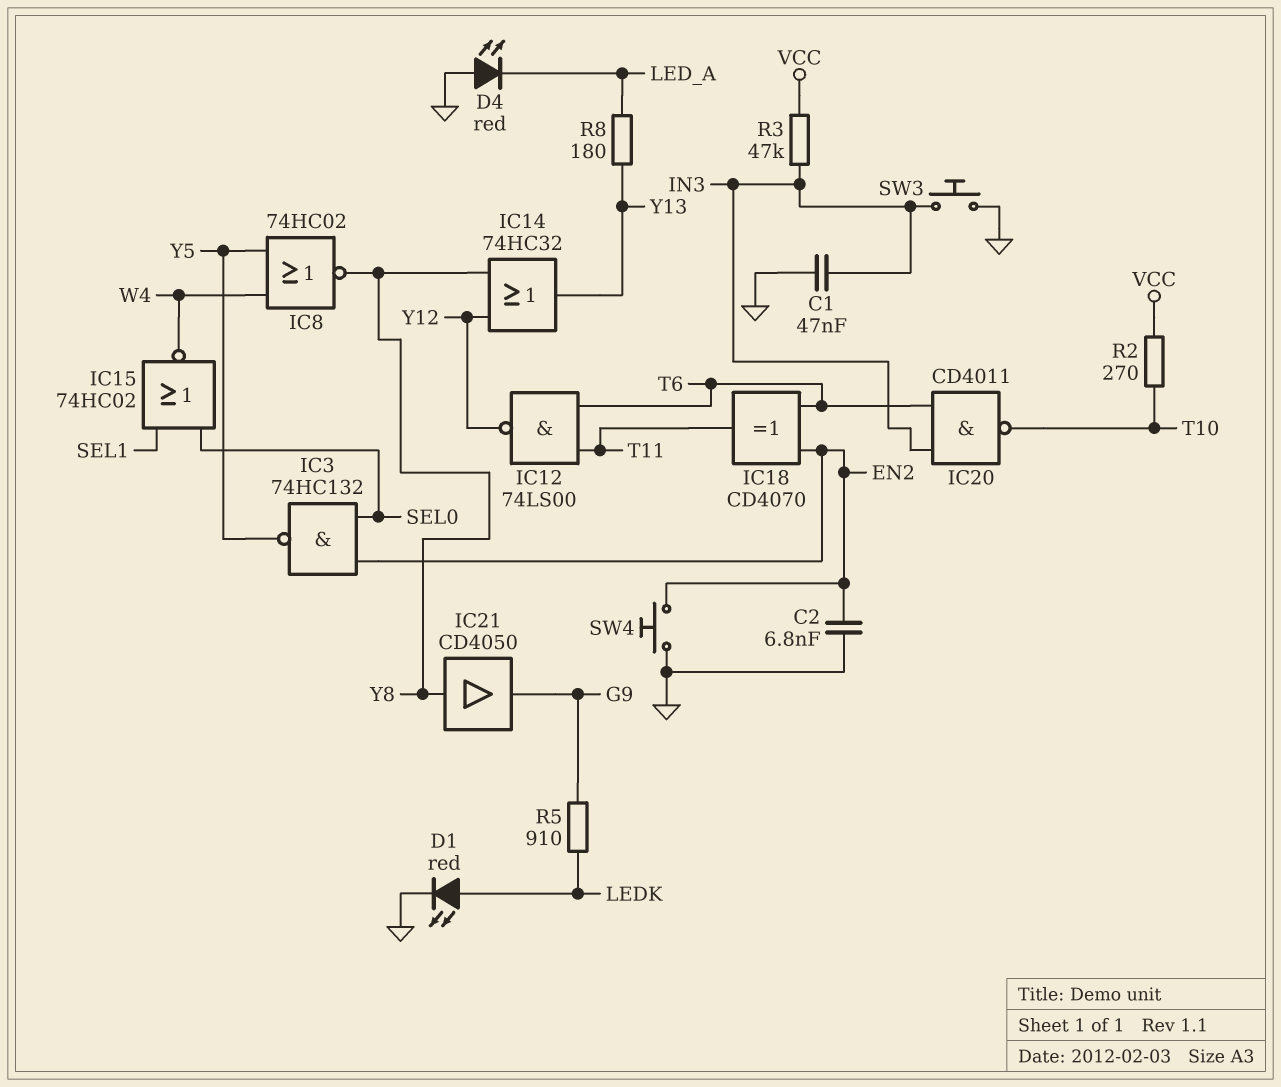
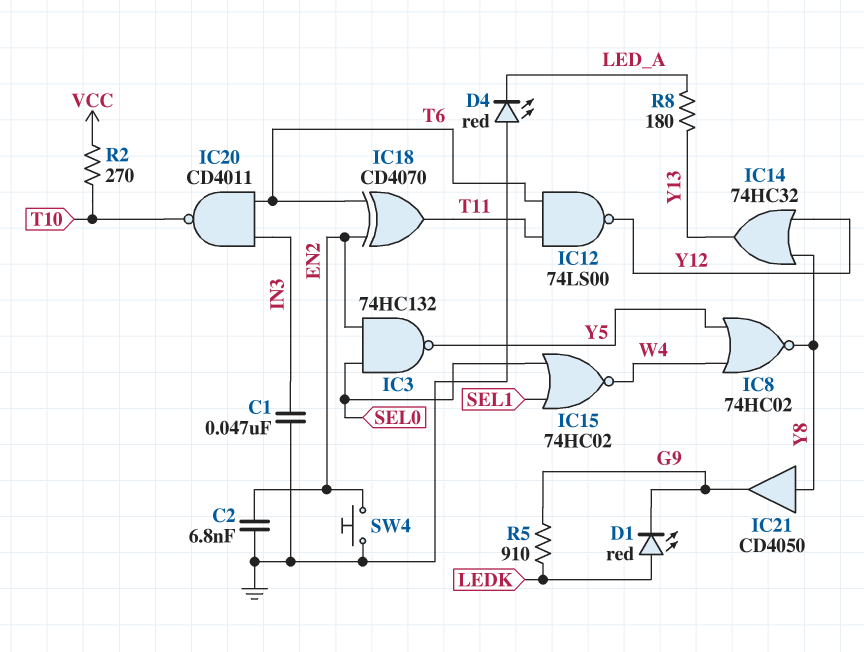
D1: LED red (A LEDK, K GND) -> LED red (A LEDK, K G9)
R3: 47k (IN3, VCC) -> none
SW3: button (GND, IN3) -> none

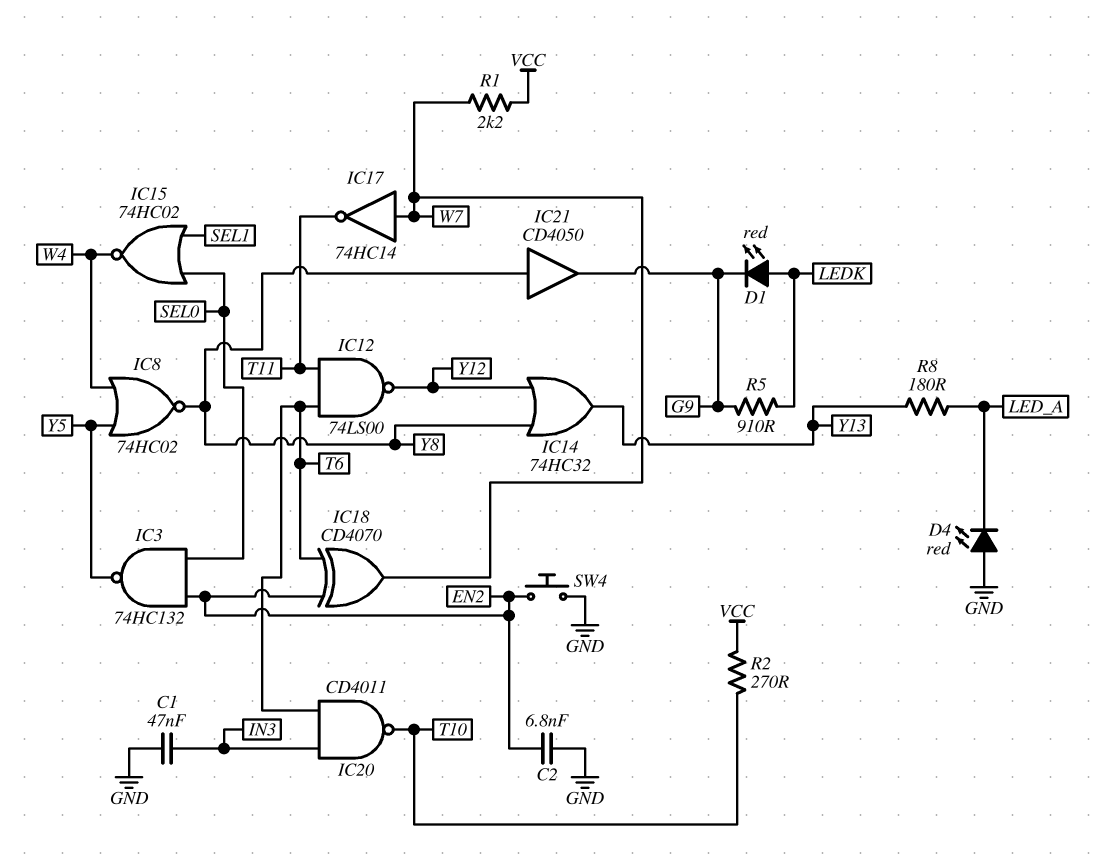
IC17: none -> NOT 74HC14 (in W7, out T11)
IC18: XOR CD4070 (in EN2, in T6, out T11) -> XOR CD4070 (in EN2, in T6, out W7)
R1: none -> 2.2k (VCC, W7)

